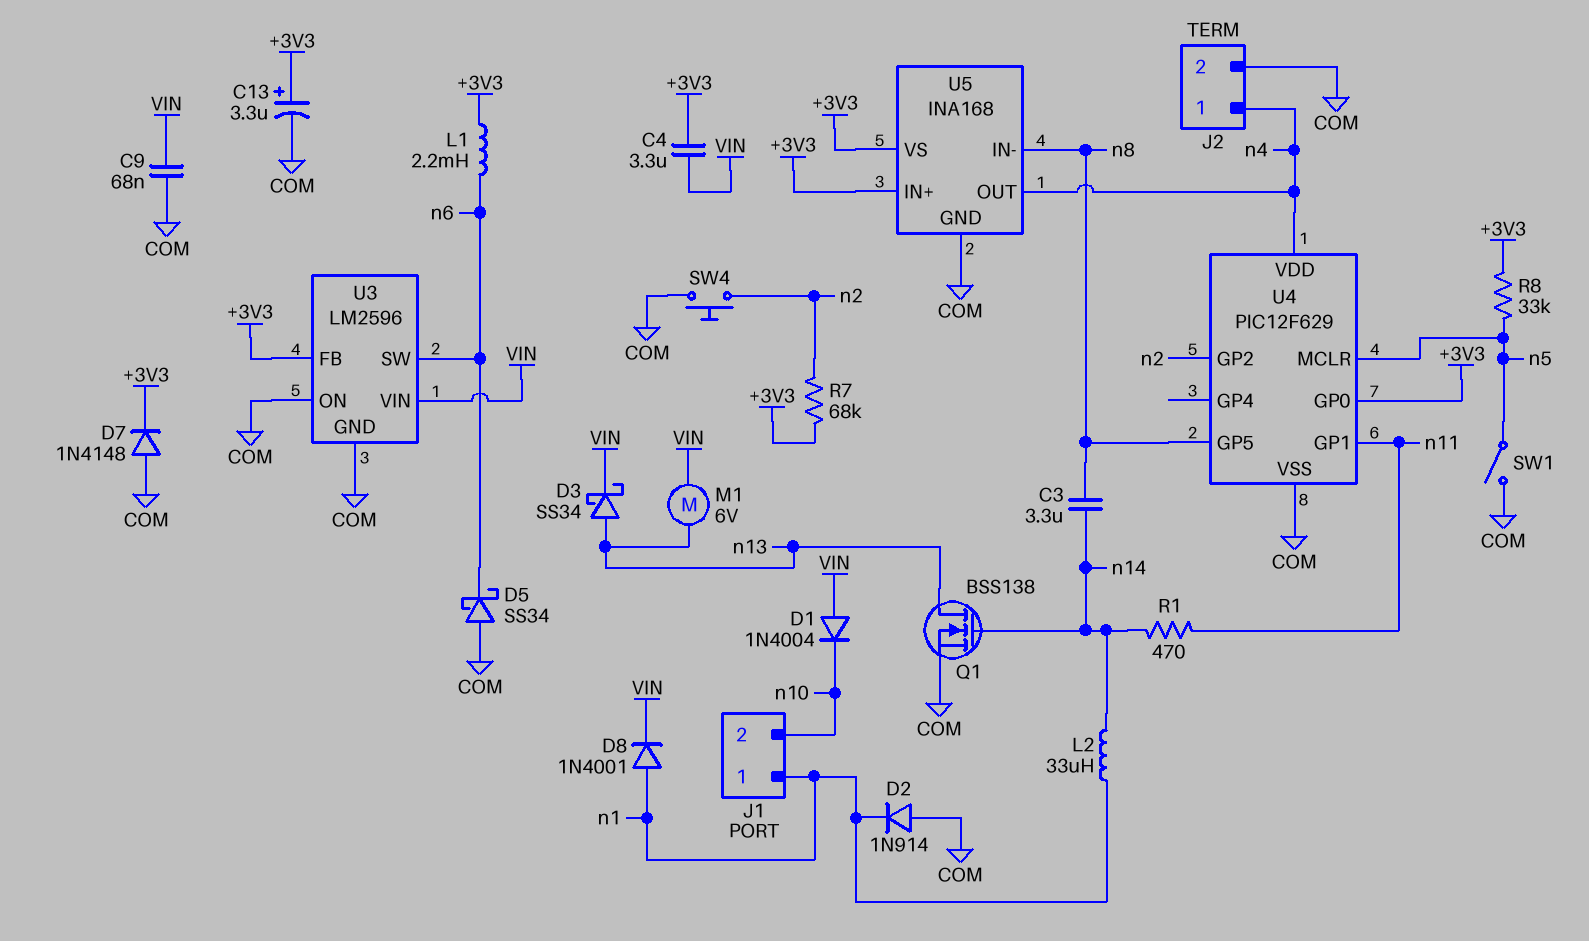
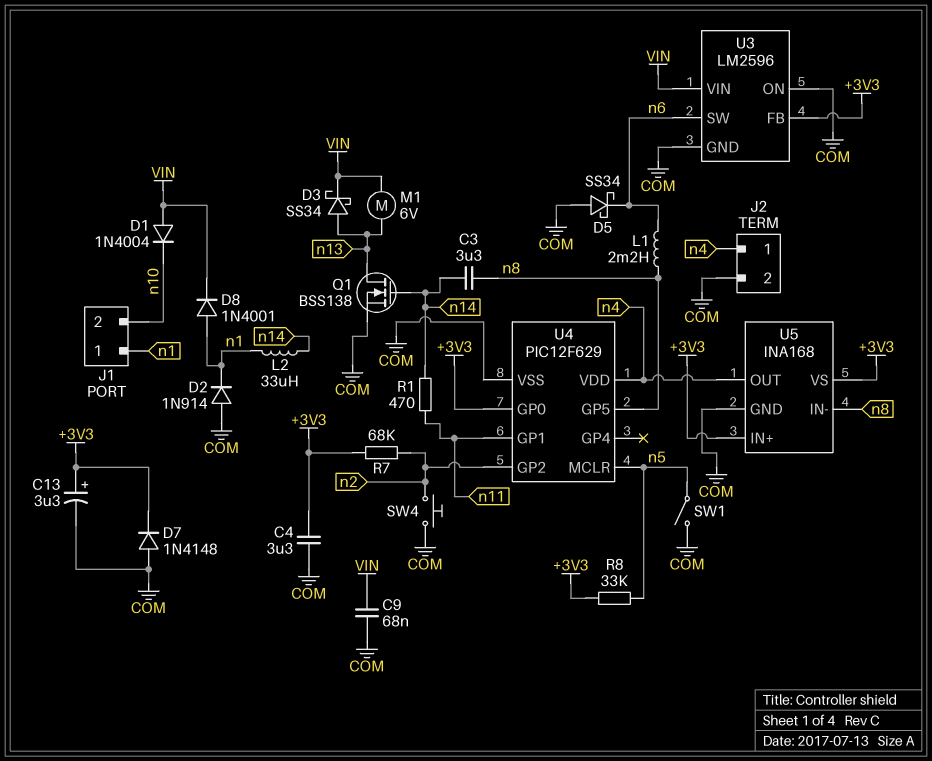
C4: 3.3uF (+3V3, VIN) -> 3.3uF (+3V3, COM)
L1: 2.2mH (+3V3, n6) -> 2.2mH (n6, n8)

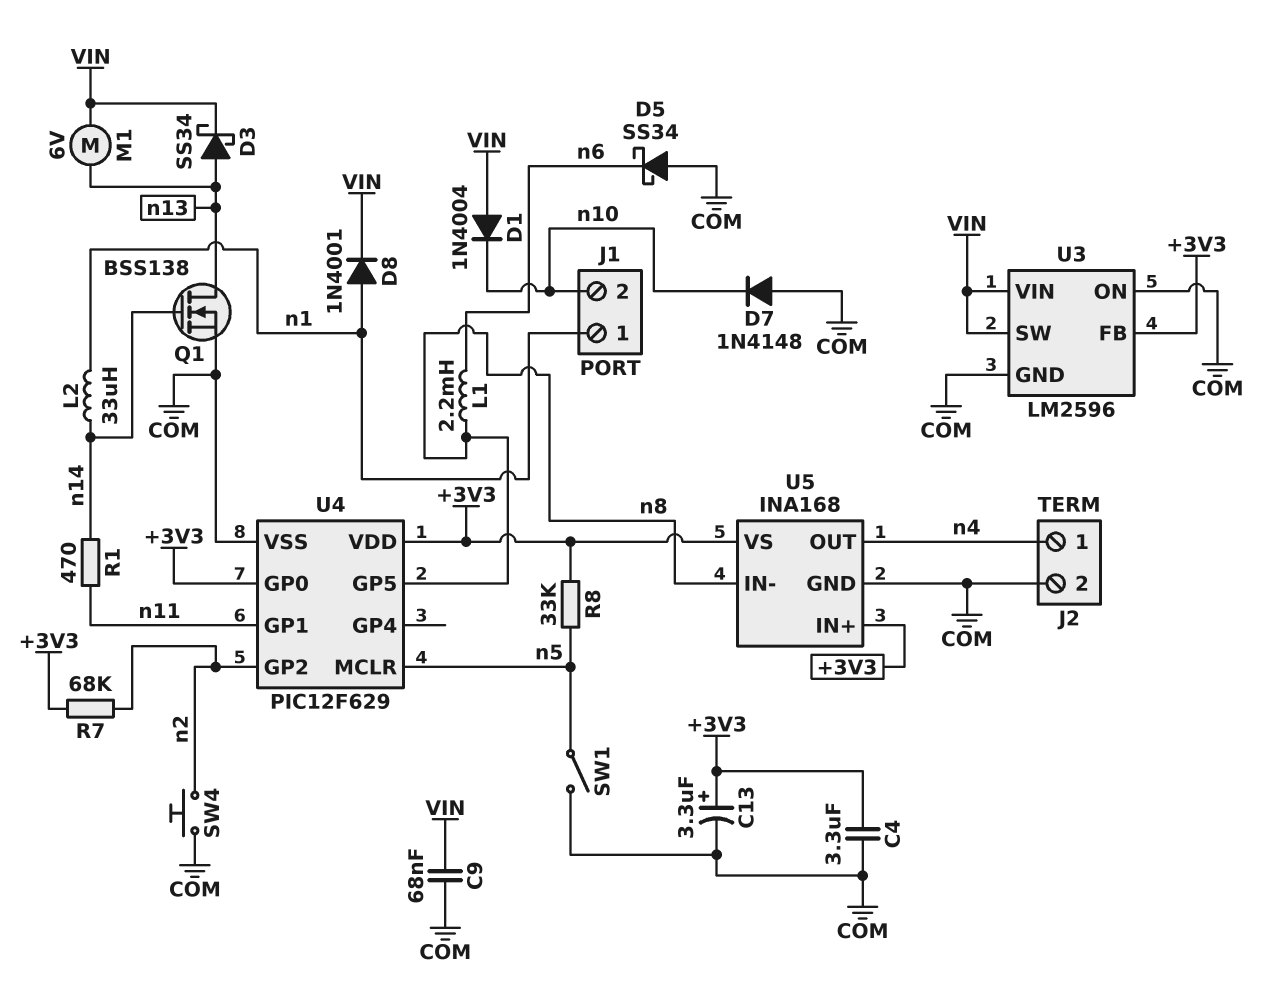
C3: 3.3uF (n8, n14) -> none
D2: diode 1N914 (A COM, K n1) -> none
D7: diode 1N4148 (A COM, K +3V3) -> diode 1N4148 (A COM, K n10)
U3 pin SW: n6 -> VIN
U4 pin VDD: n4 -> +3V3

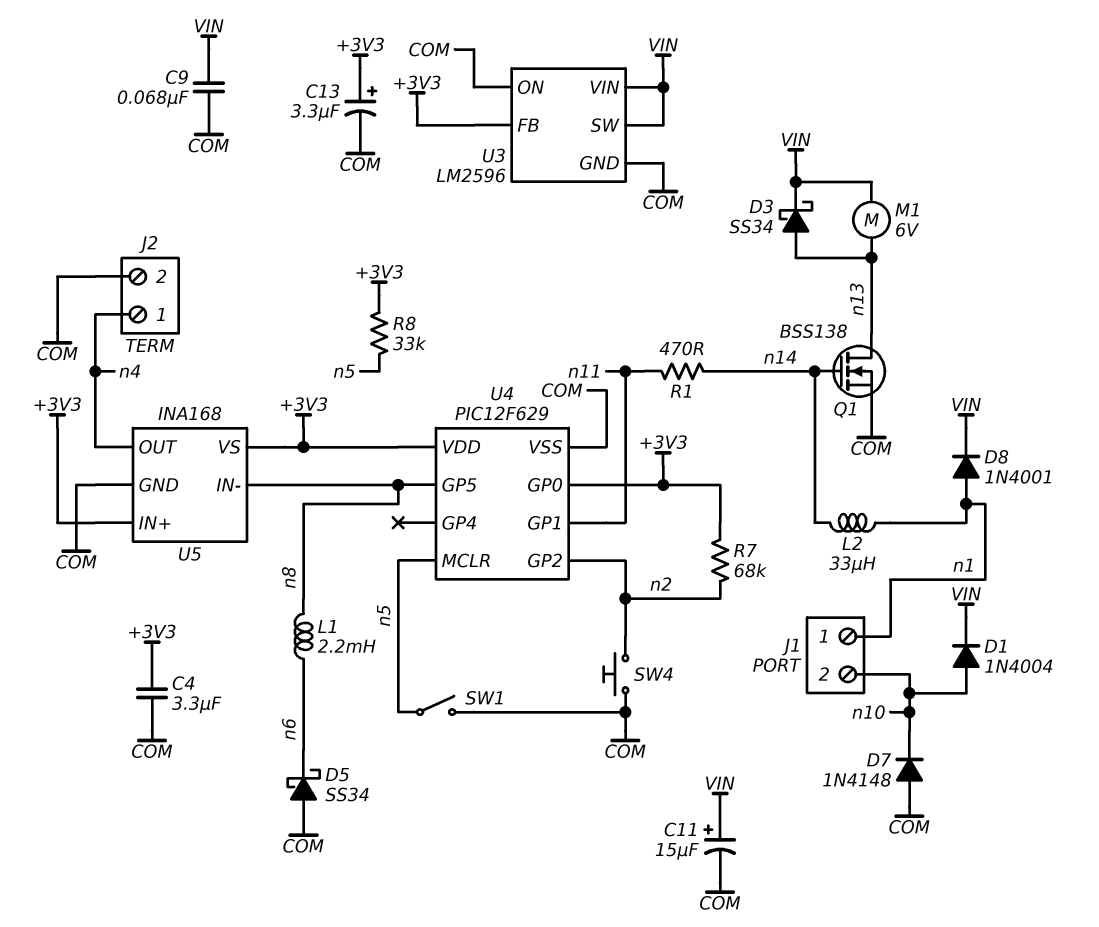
C11: none -> 15uF (plus VIN, minus COM)
D1: diode 1N4004 (A VIN, K n10) -> diode 1N4004 (A n10, K VIN)

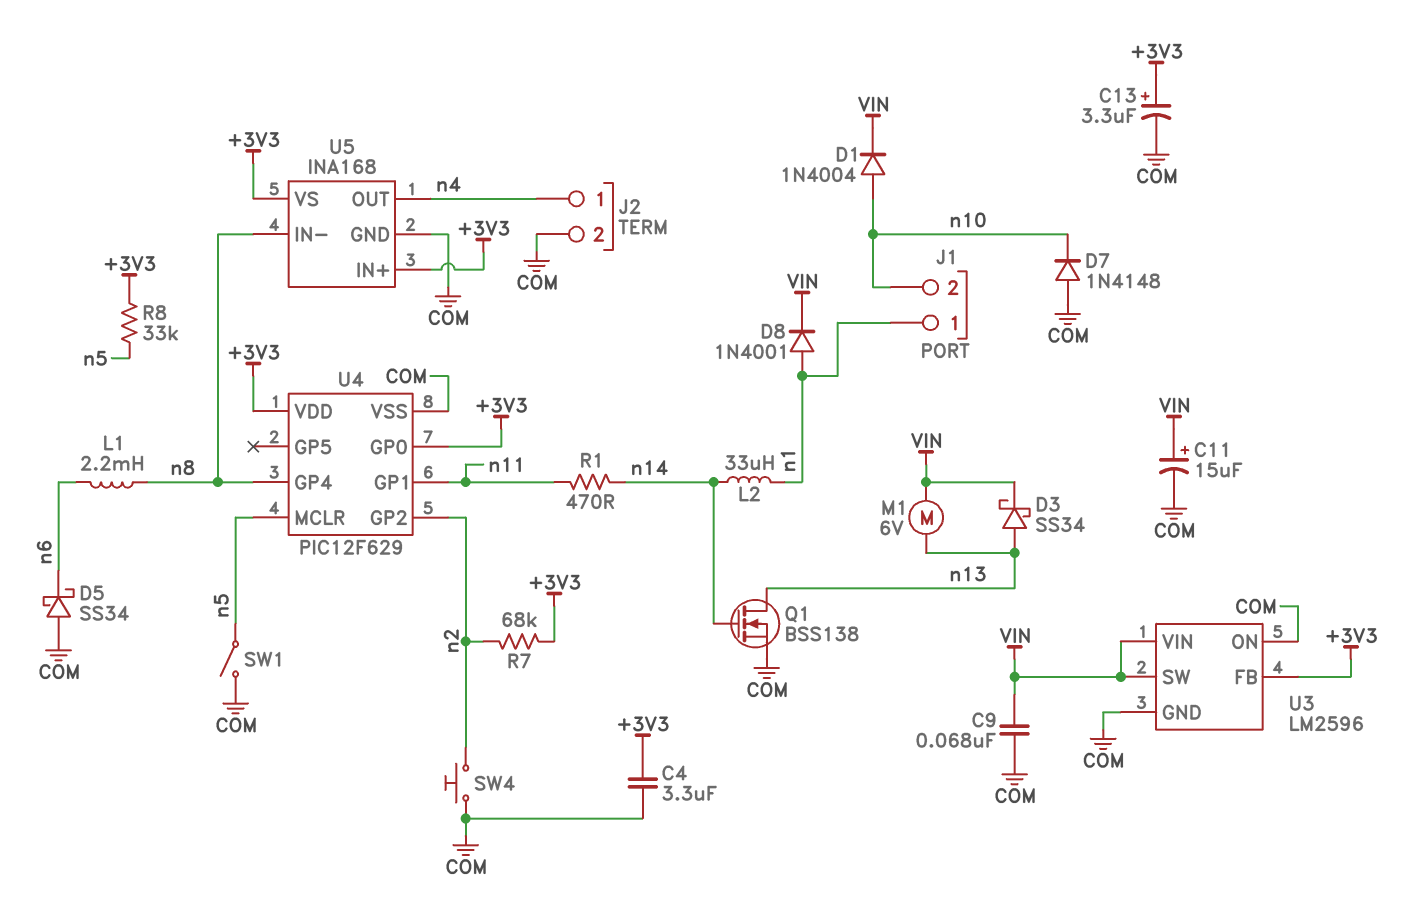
U4 pin GP4: none -> n8
U4 pin GP5: n8 -> none

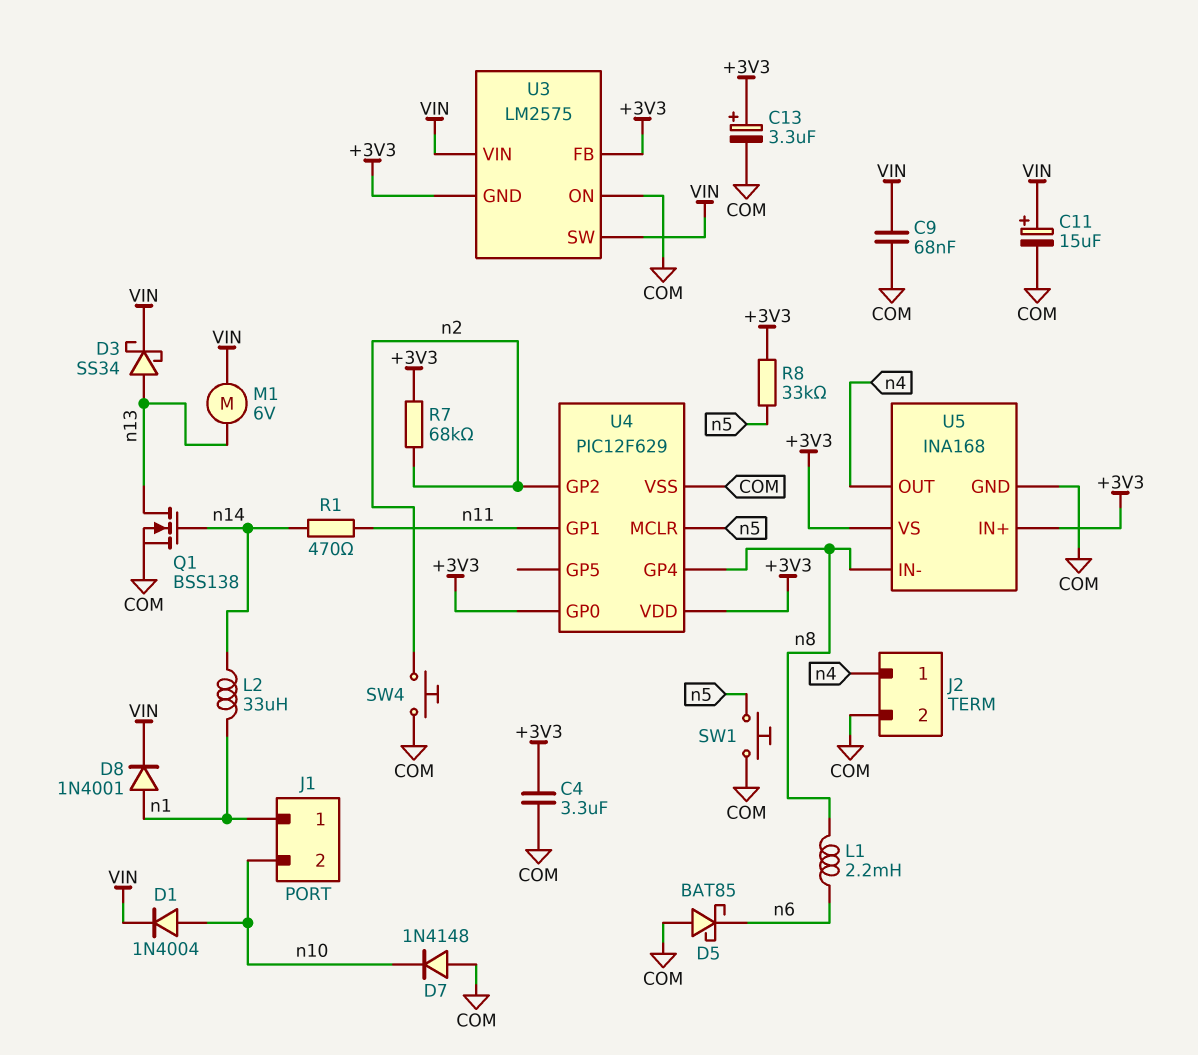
D5: schottky SS34 (A COM, K n6) -> schottky BAT85 (A COM, K n6)
SW1: switch (COM, n5) -> button (COM, n5)
U3: LM2596 -> LM2575
U3 pin GND: COM -> +3V3

